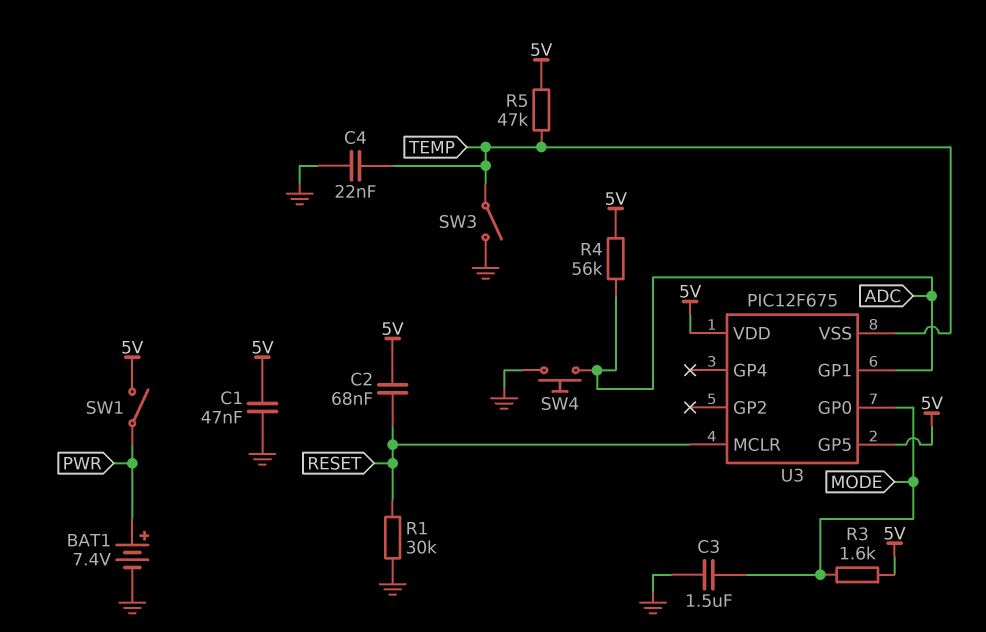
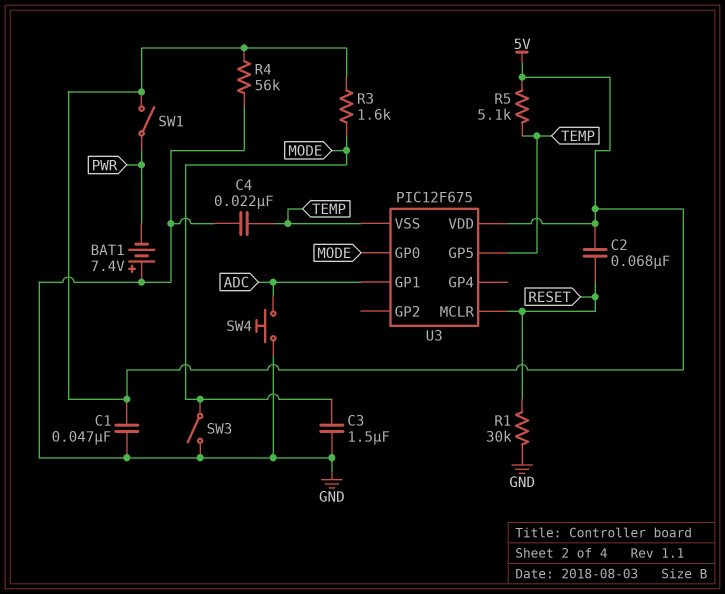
BAT1: 7.4V (plus PWR, minus GND) -> 7.4V (plus GND, minus PWR)
R4: 56k (5V, ADC) -> 56k (5V, GND)
R5: 47k (5V, TEMP) -> 5.1k (5V, TEMP)
SW3: switch (GND, TEMP) -> switch (GND, MODE)
U3 pin GP5: 5V -> TEMP

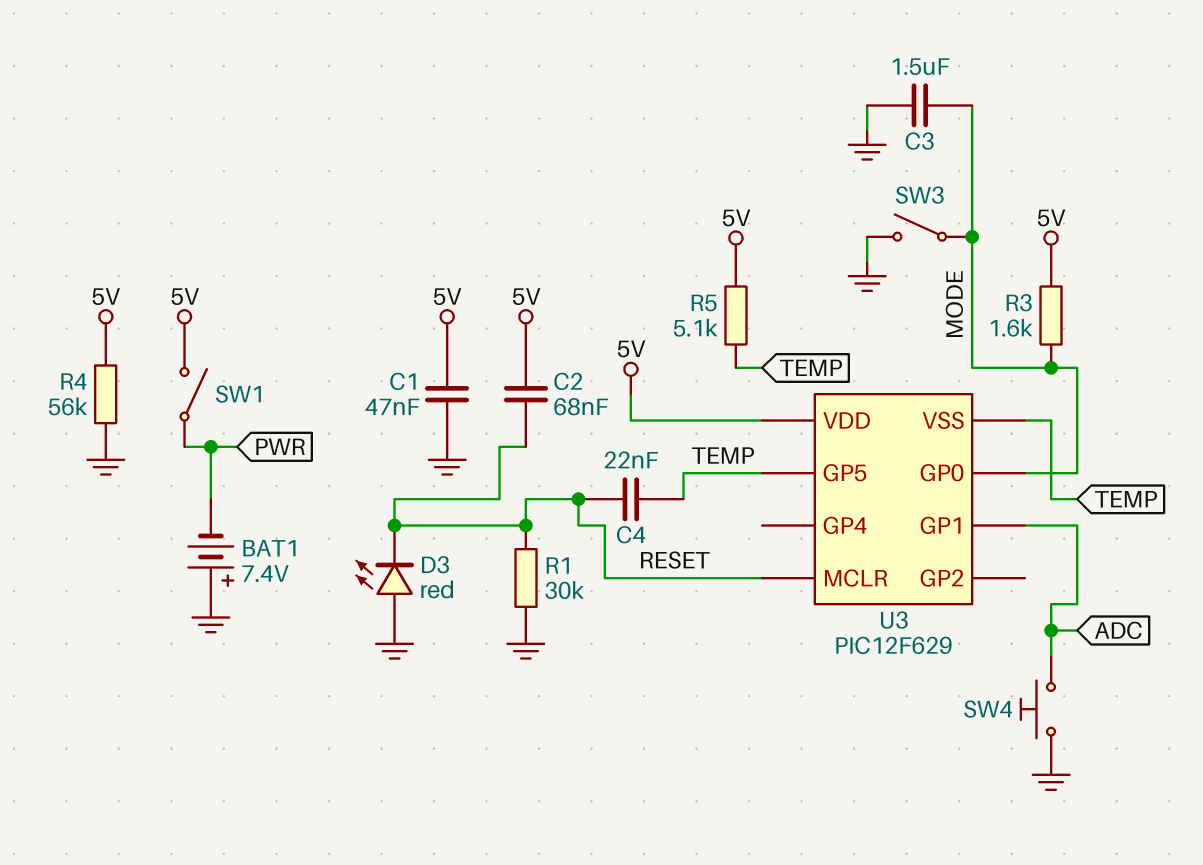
C4: 22nF (GND, TEMP) -> 22nF (RESET, TEMP)
D3: none -> LED red (A GND, K RESET)
U3: PIC12F675 -> PIC12F629

